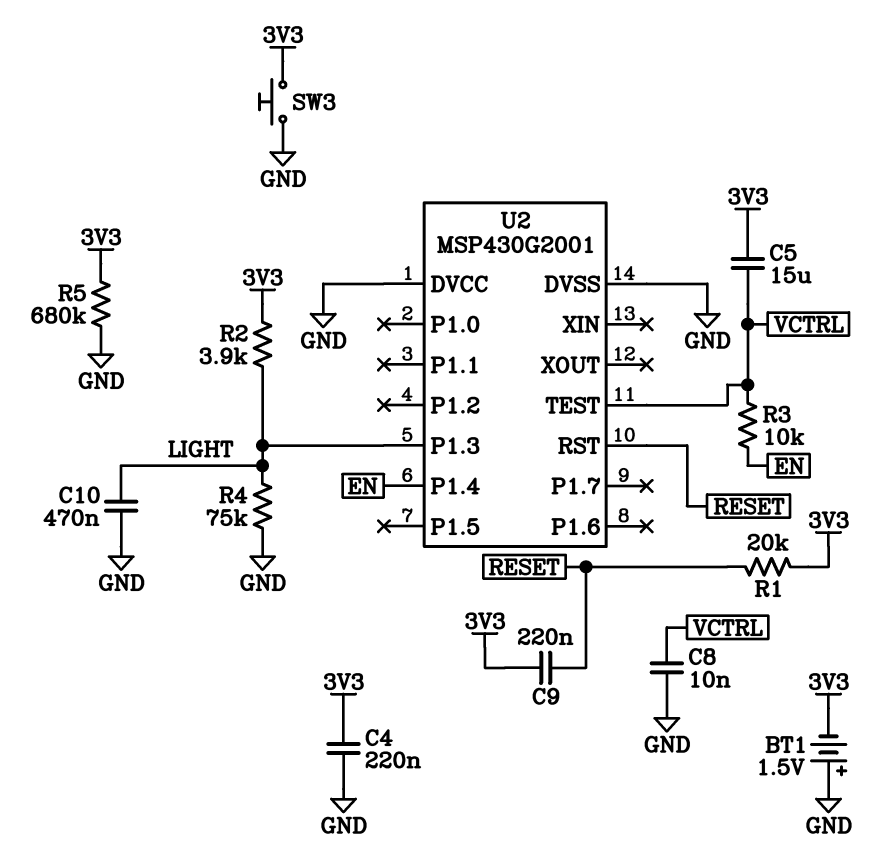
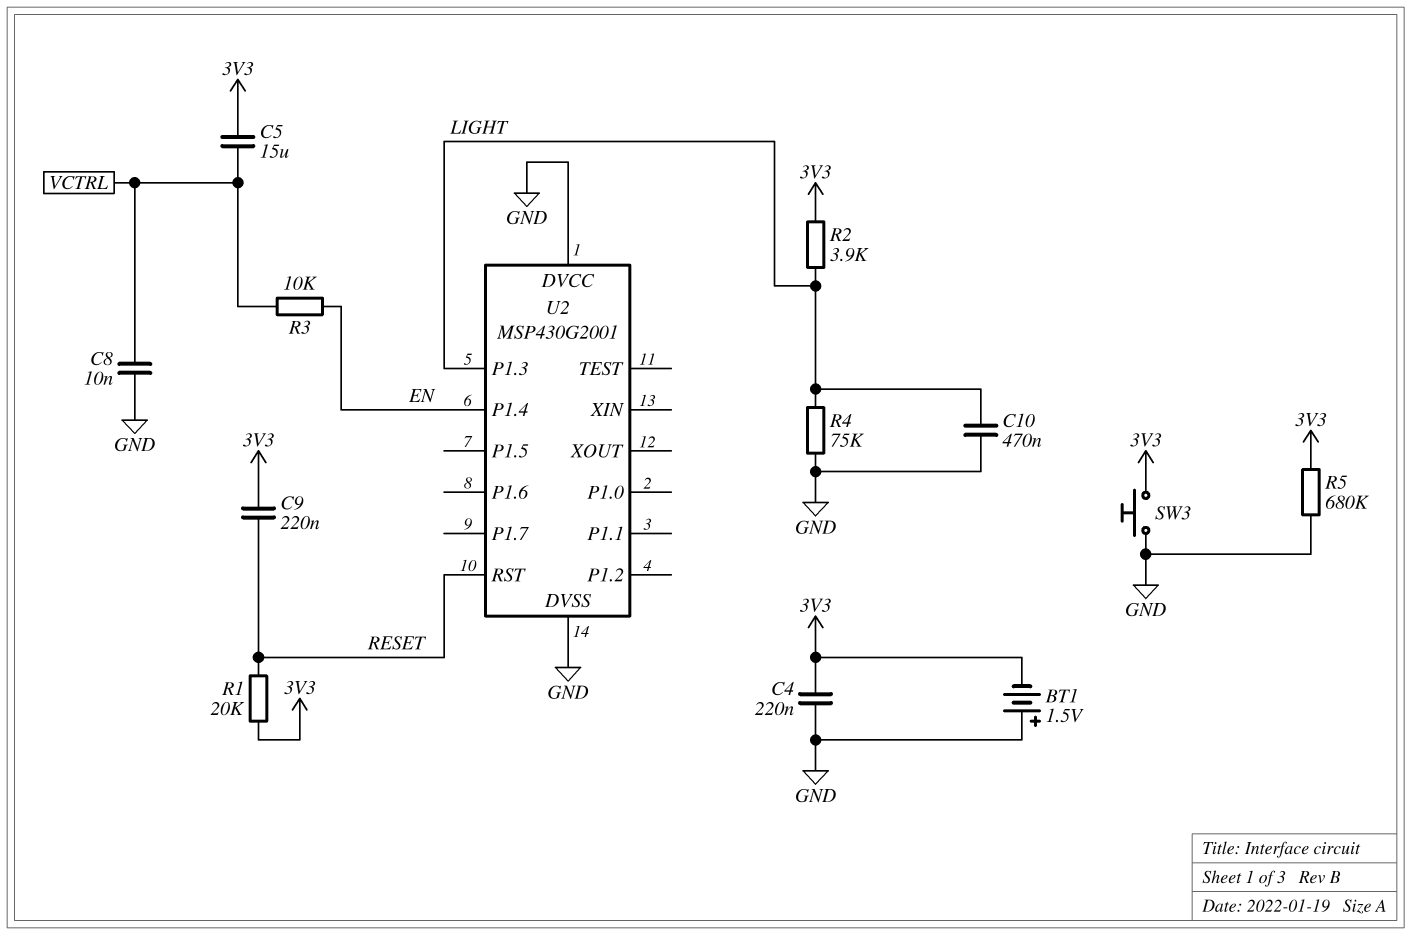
U2 pin TEST: VCTRL -> none

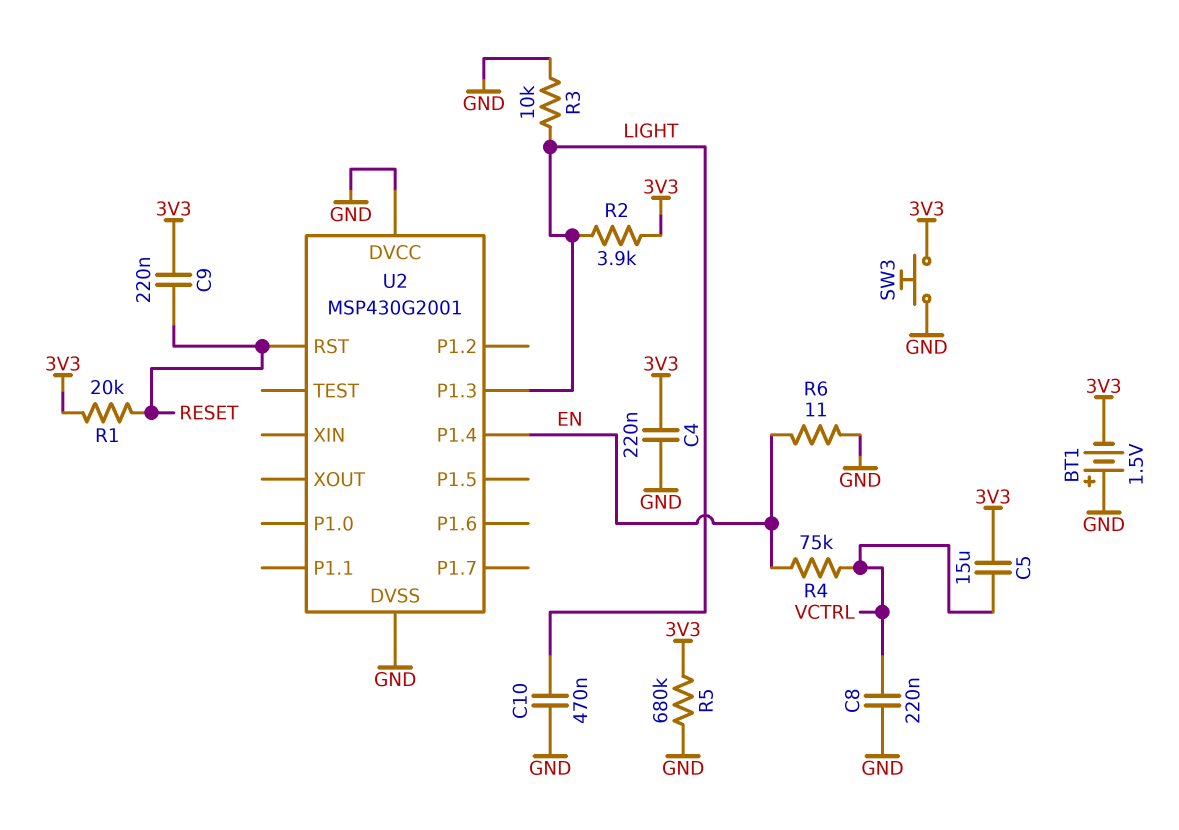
C8: 10nF (GND, VCTRL) -> 220nF (GND, VCTRL)
R3: 10k (EN, VCTRL) -> 10k (GND, LIGHT)
R4: 75k (GND, LIGHT) -> 75k (EN, VCTRL)
R6: none -> 11 (EN, GND)

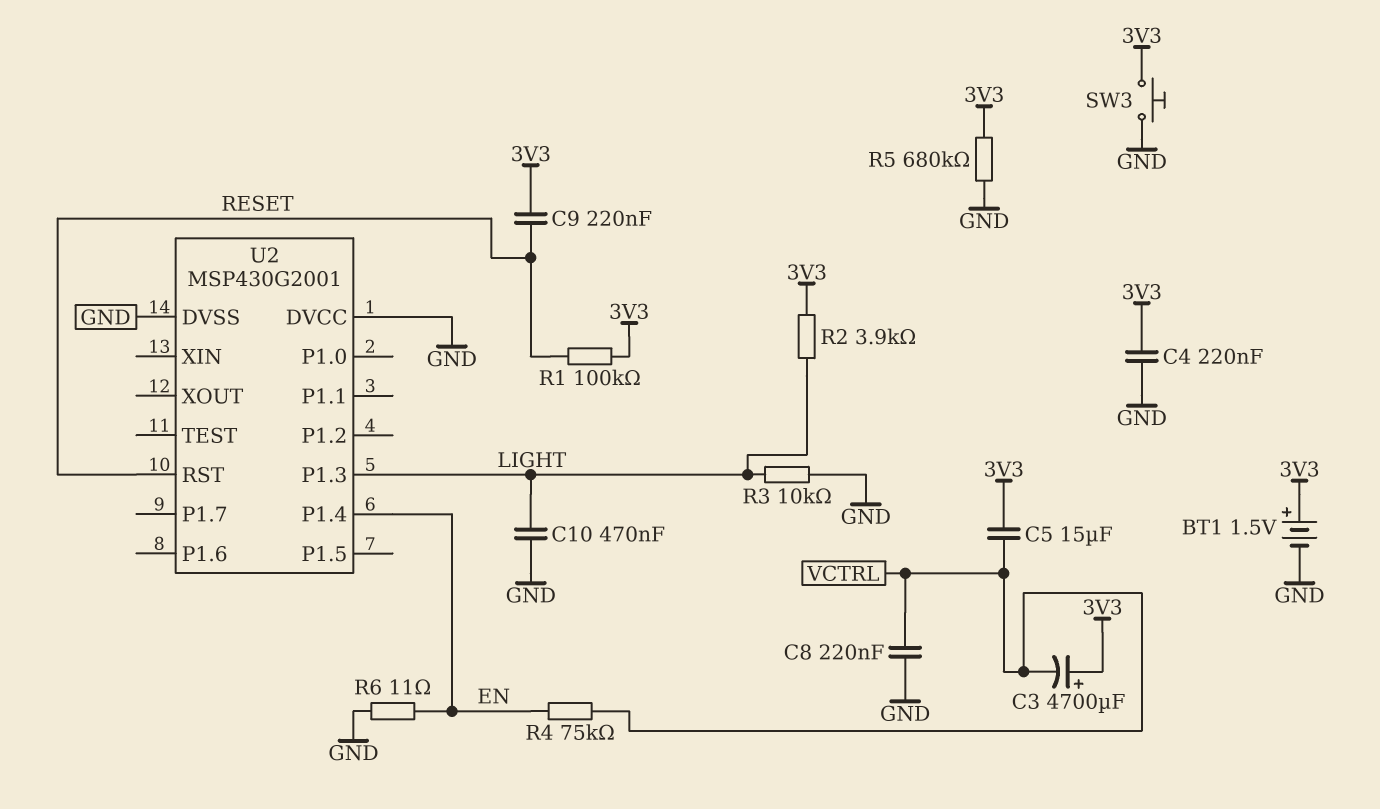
BT1: 1.5V (plus GND, minus 3V3) -> 1.5V (plus 3V3, minus GND)
C3: none -> 4700uF (plus 3V3, minus VCTRL)
R1: 20k (3V3, RESET) -> 100k (3V3, RESET)

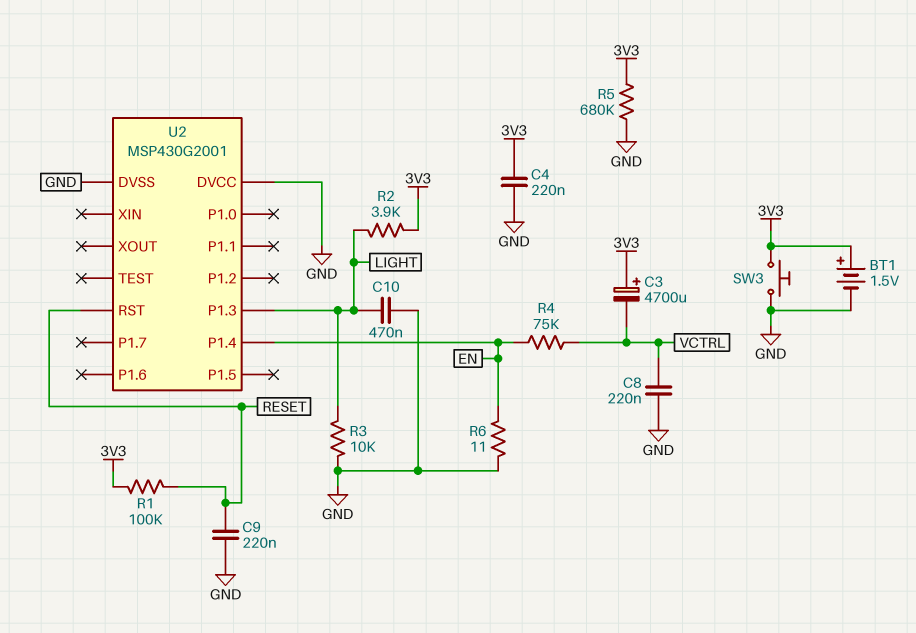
C5: 15uF (3V3, VCTRL) -> none
C9: 220nF (3V3, RESET) -> 220nF (GND, RESET)

